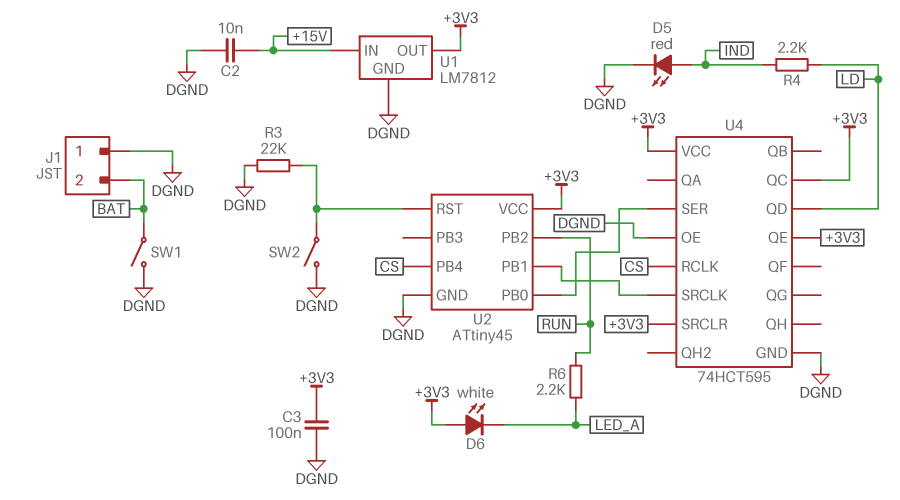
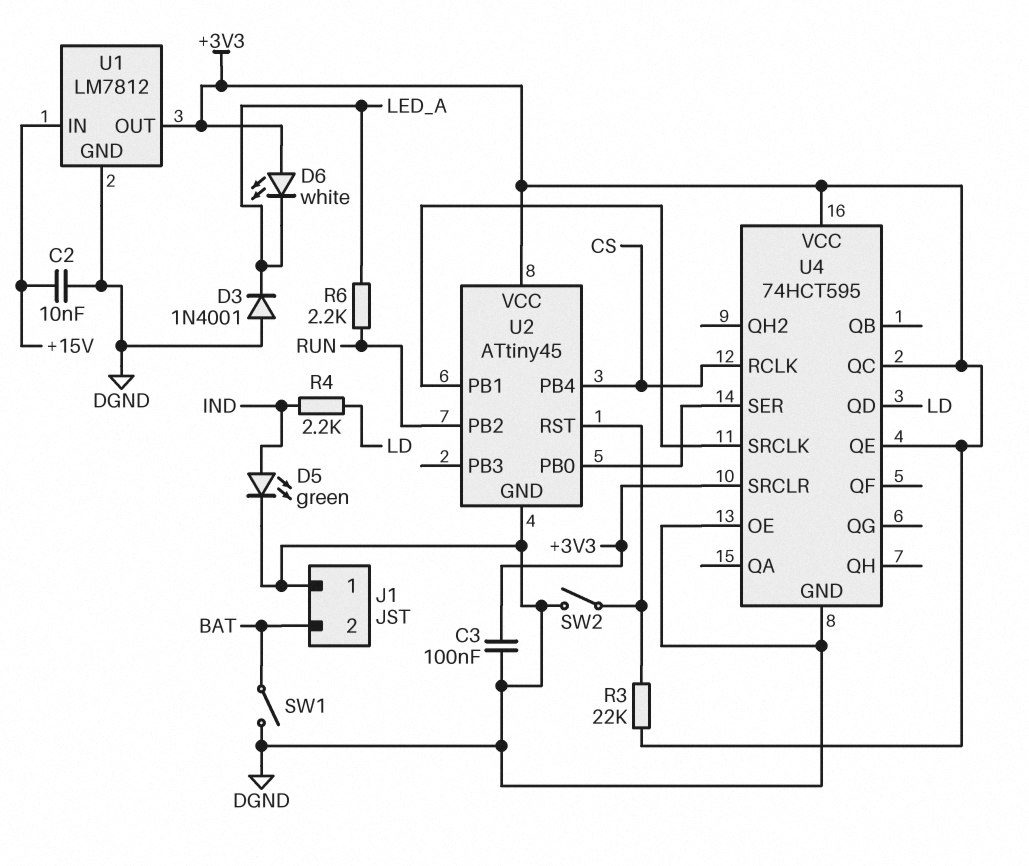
D3: none -> diode 1N4001 (A DGND, K LED_A)
D5: LED red (A IND, K DGND) -> LED green (A IND, K DGND)
R3: 22k (DGND, U2/RST) -> 22k (+3V3, U2/RST)

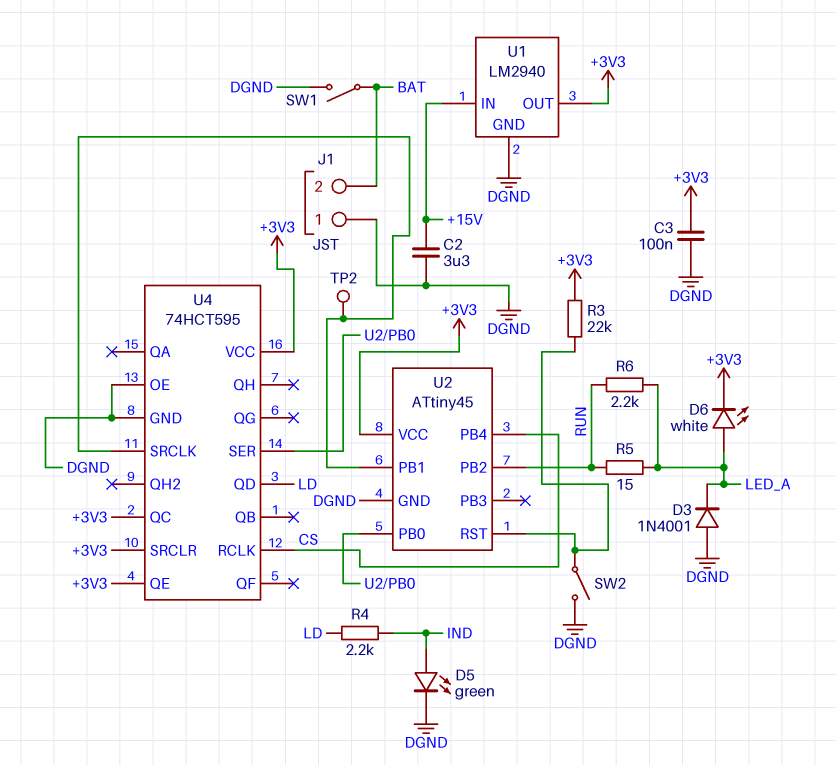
C2: 10nF (+15V, DGND) -> 3.3uF (+15V, DGND)
D6: LED white (A +3V3, K LED_A) -> LED white (A LED_A, K +3V3)
R5: none -> 15 (LED_A, RUN)
TP2: none -> test point (U2/PB1)
U1: LM7812 -> LM2940

